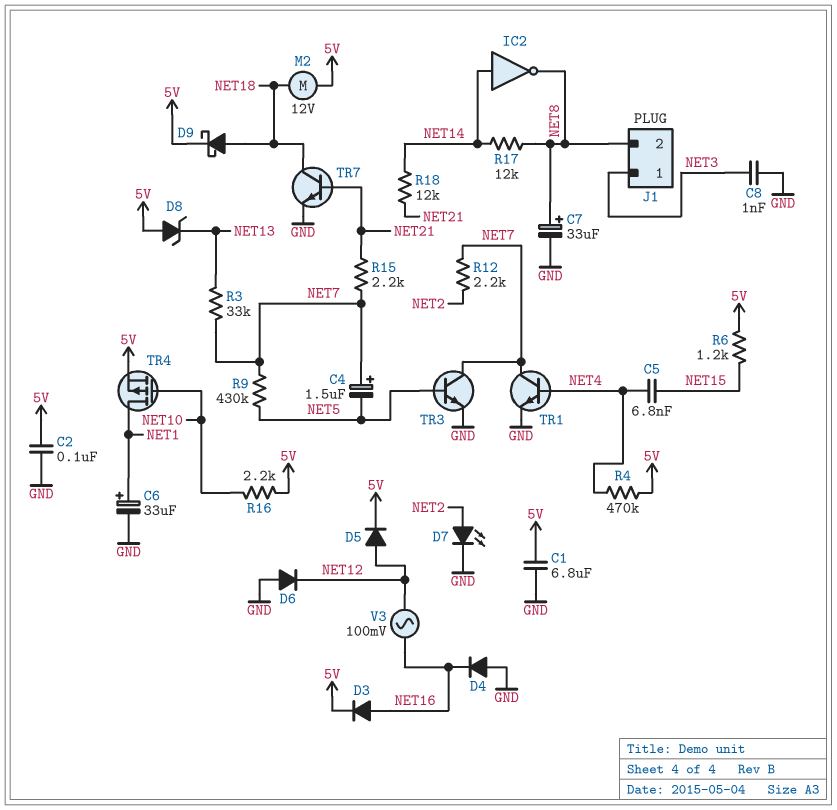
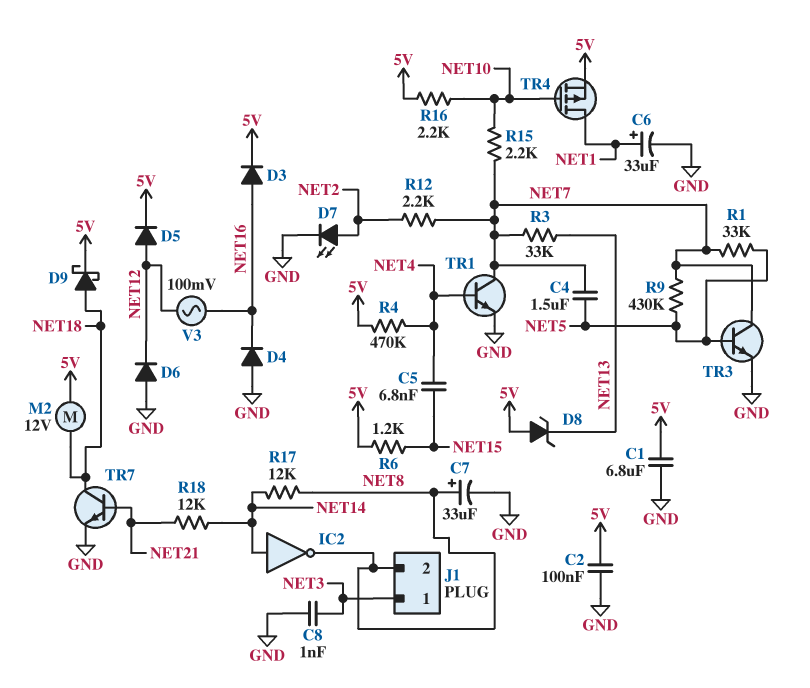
C4: 1.5uF (plus NET7, minus NET5) -> 1.5uF (NET5, NET7)
R1: none -> 33k (NET5, NET7)
R15: 2.2k (NET7, NET21) -> 2.2k (NET7, NET10)

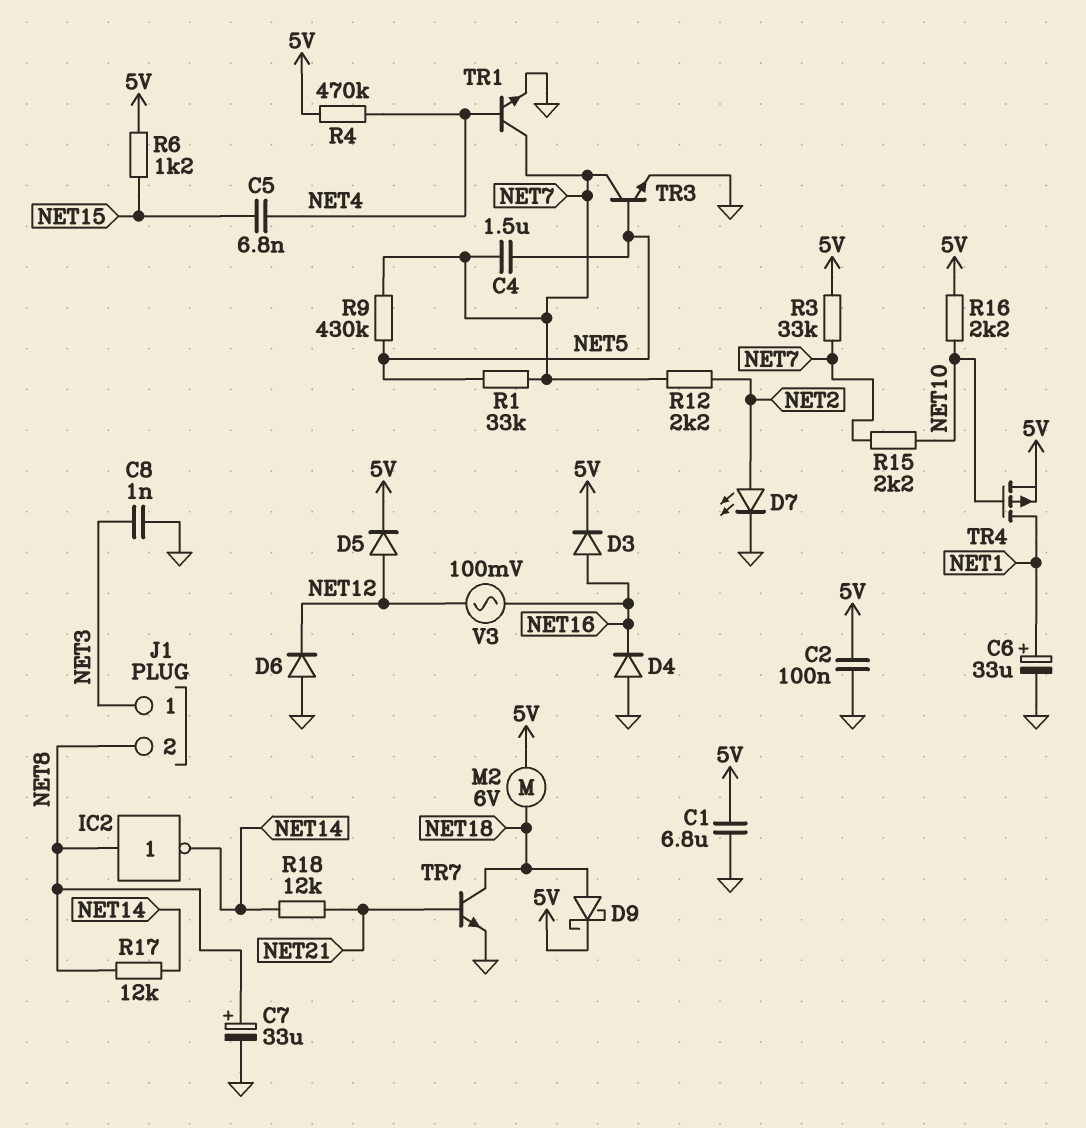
D8: zener (A 5V, K NET13) -> none
IC2: NOT (in NET14, out NET8) -> NOT (in NET8, out NET14)
M2: motor 12V (5V, NET18) -> motor 6V (5V, NET18)
R3: 33k (NET7, NET13) -> 33k (5V, NET7)

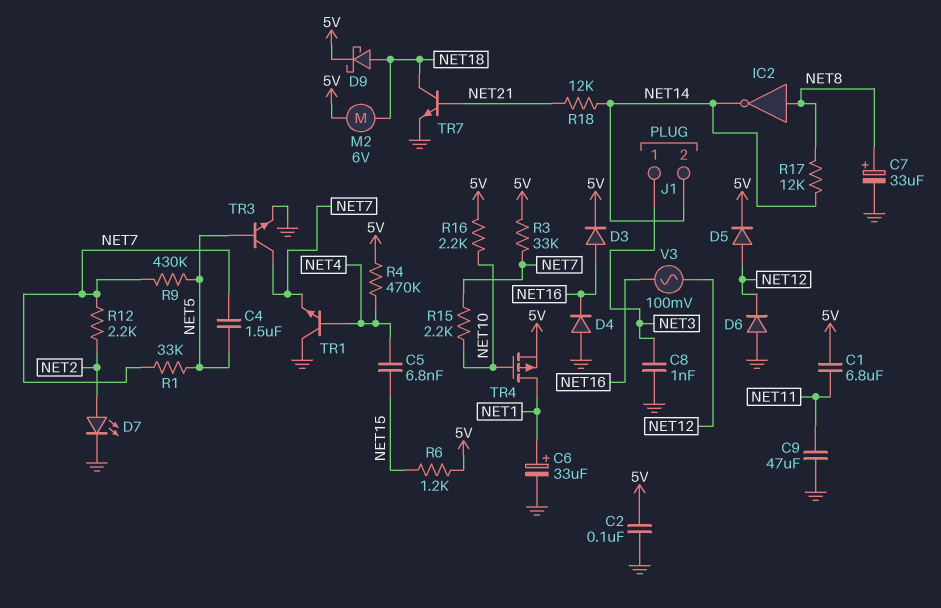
C1: 6.8uF (5V, GND) -> 6.8uF (5V, NET11)
C9: none -> 47uF (GND, NET11)
J1 pin 2: NET8 -> NET14
TR1: NPN (B NET4, C NET7, E GND) -> NPN (B NET4, C GND, E NET7)

